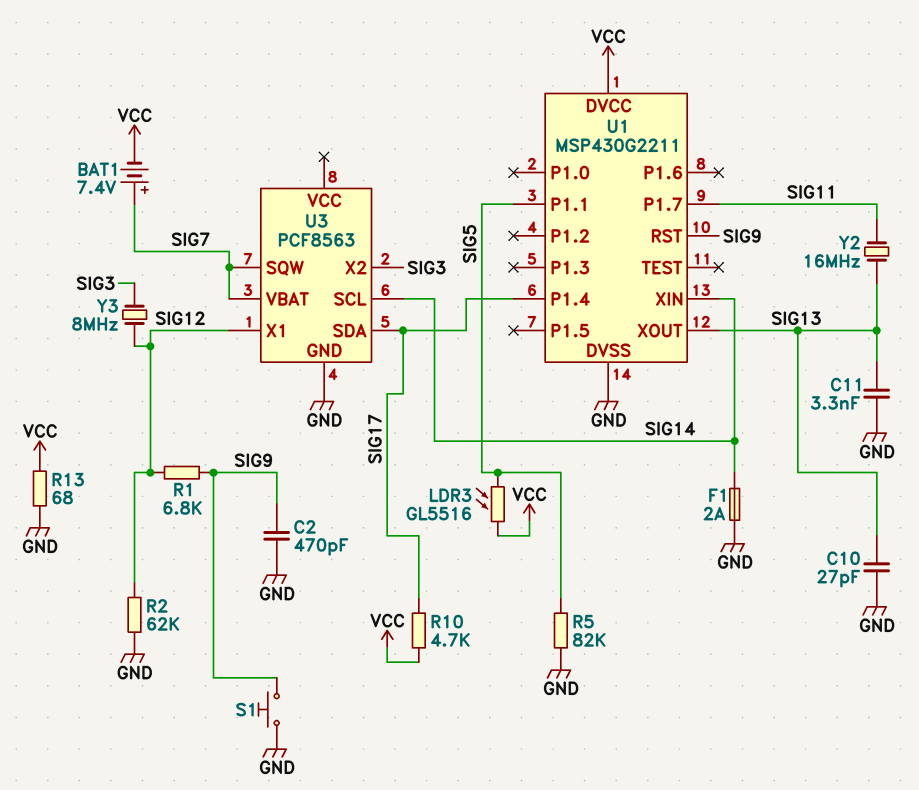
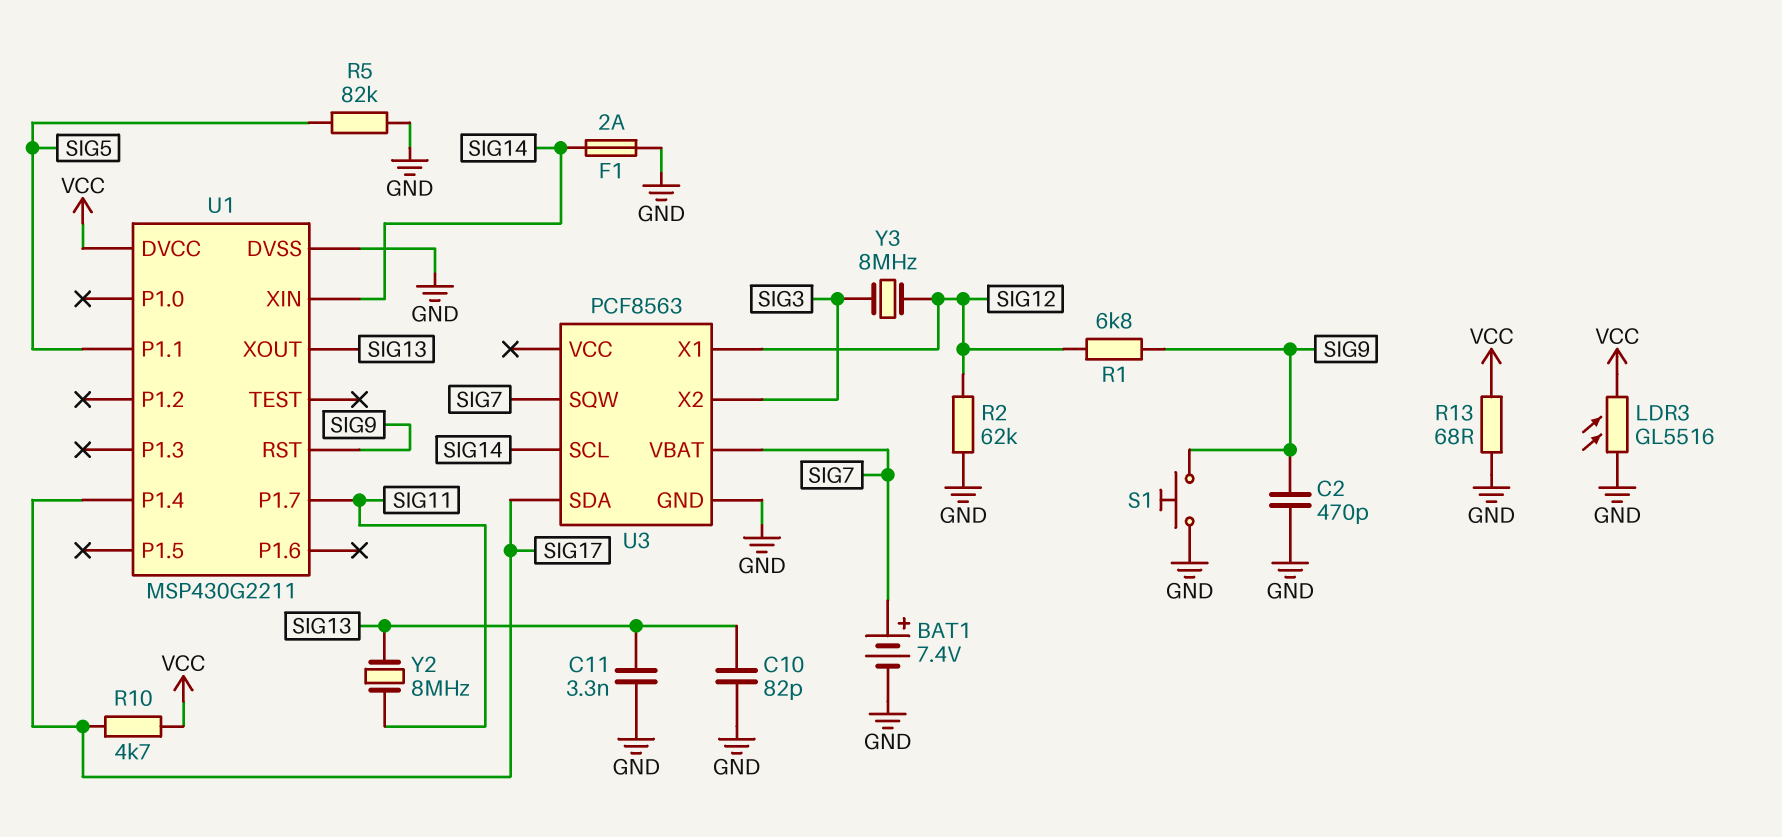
BAT1: 7.4V (plus SIG7, minus VCC) -> 7.4V (plus SIG7, minus GND)
C10: 27pF (GND, SIG13) -> 82pF (GND, SIG13)
LDR3: GL5516 (SIG5, VCC) -> GL5516 (GND, VCC)
Y2: 16MHz (SIG11, SIG13) -> 8MHz (SIG11, SIG13)

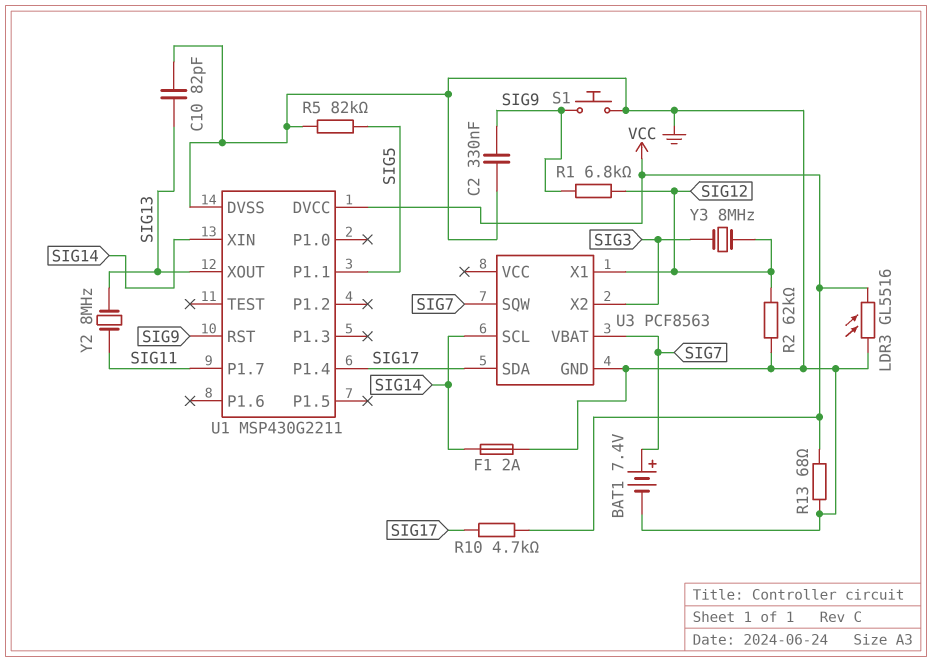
C2: 470pF (GND, SIG9) -> 330nF (GND, SIG9)
C11: 3.3nF (GND, SIG13) -> none

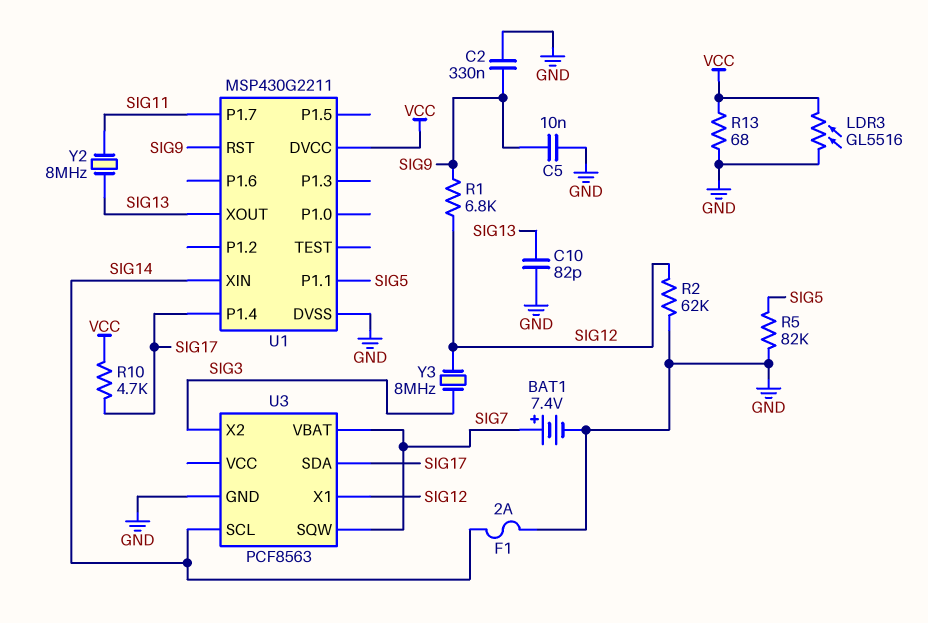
C5: none -> 10nF (GND, SIG9)
S1: button (GND, SIG9) -> none

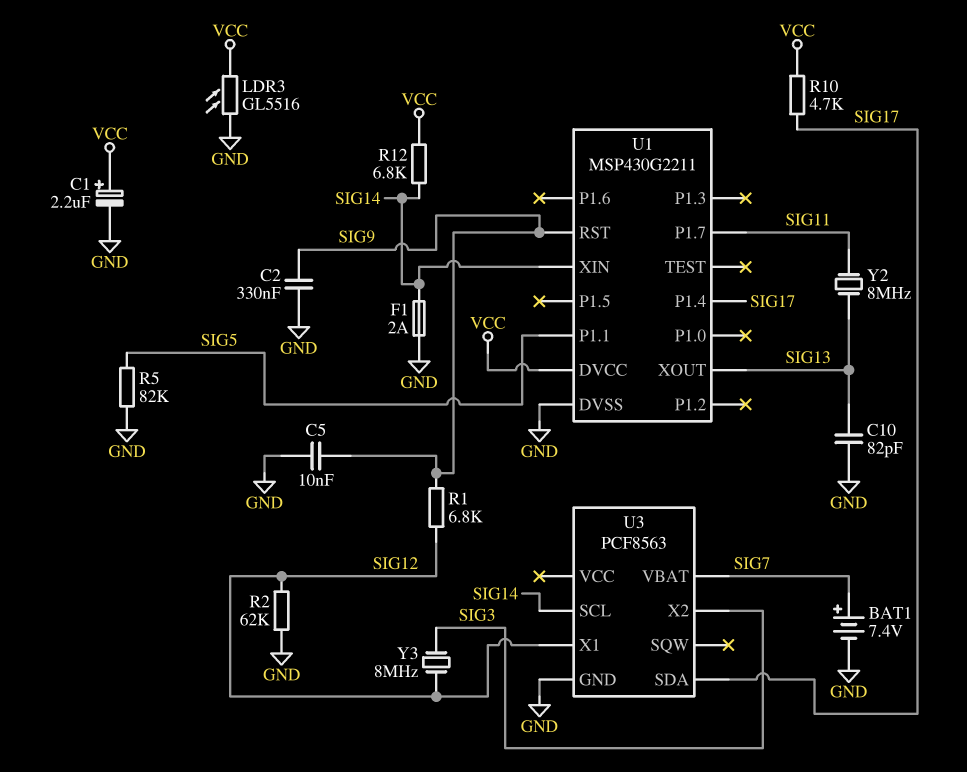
C1: none -> 2.2uF (plus VCC, minus GND)
R12: none -> 6.8k (SIG14, VCC)
R13: 68 (GND, VCC) -> none
U3 pin SQW: SIG7 -> none

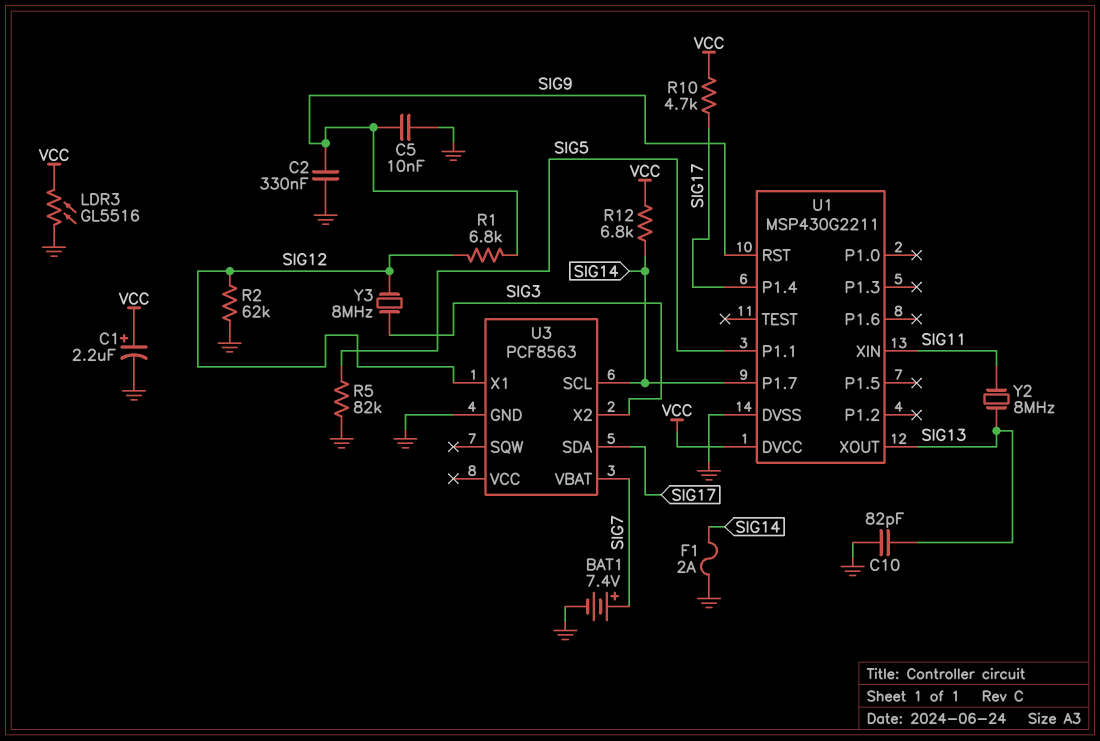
U1 pin P1.7: SIG11 -> SIG14
U1 pin XIN: SIG14 -> SIG11

